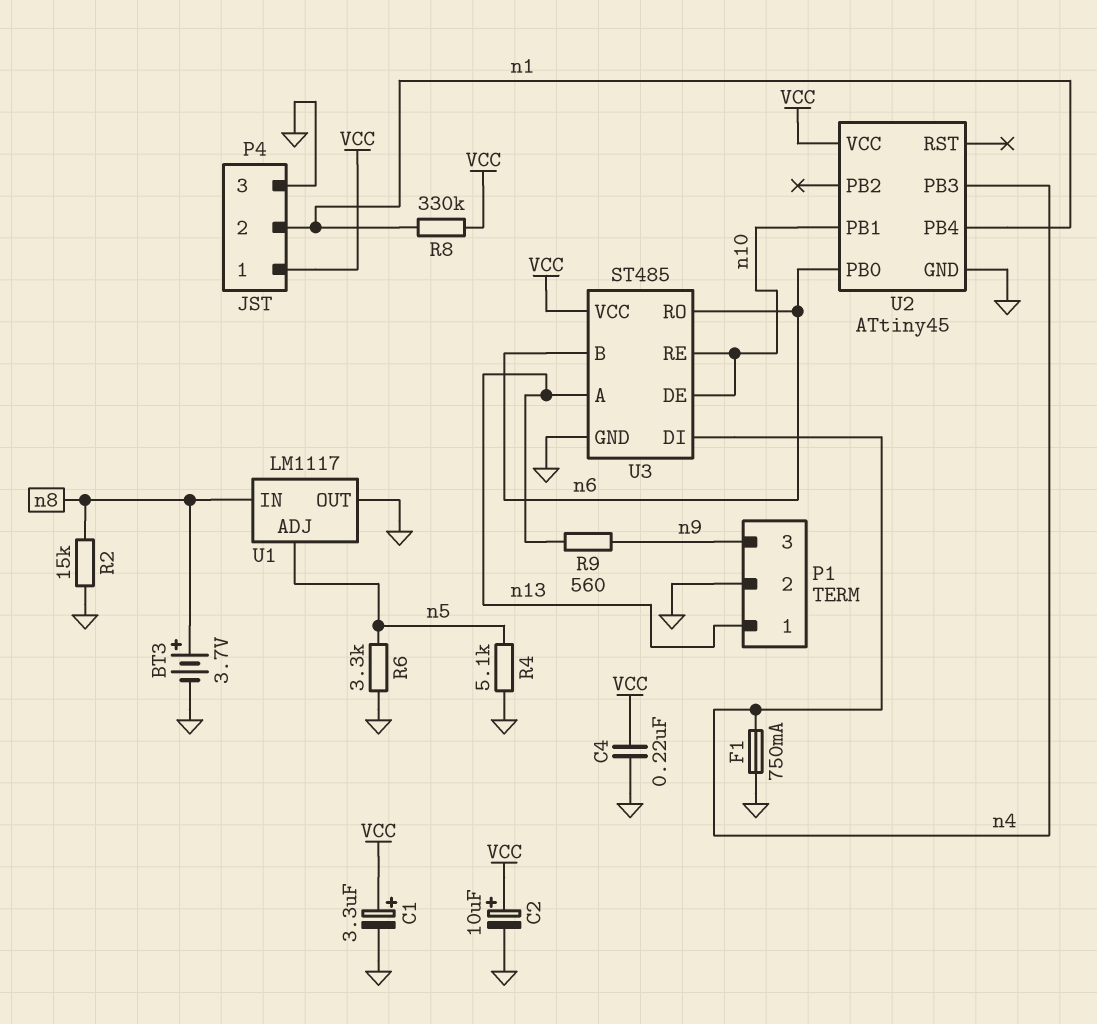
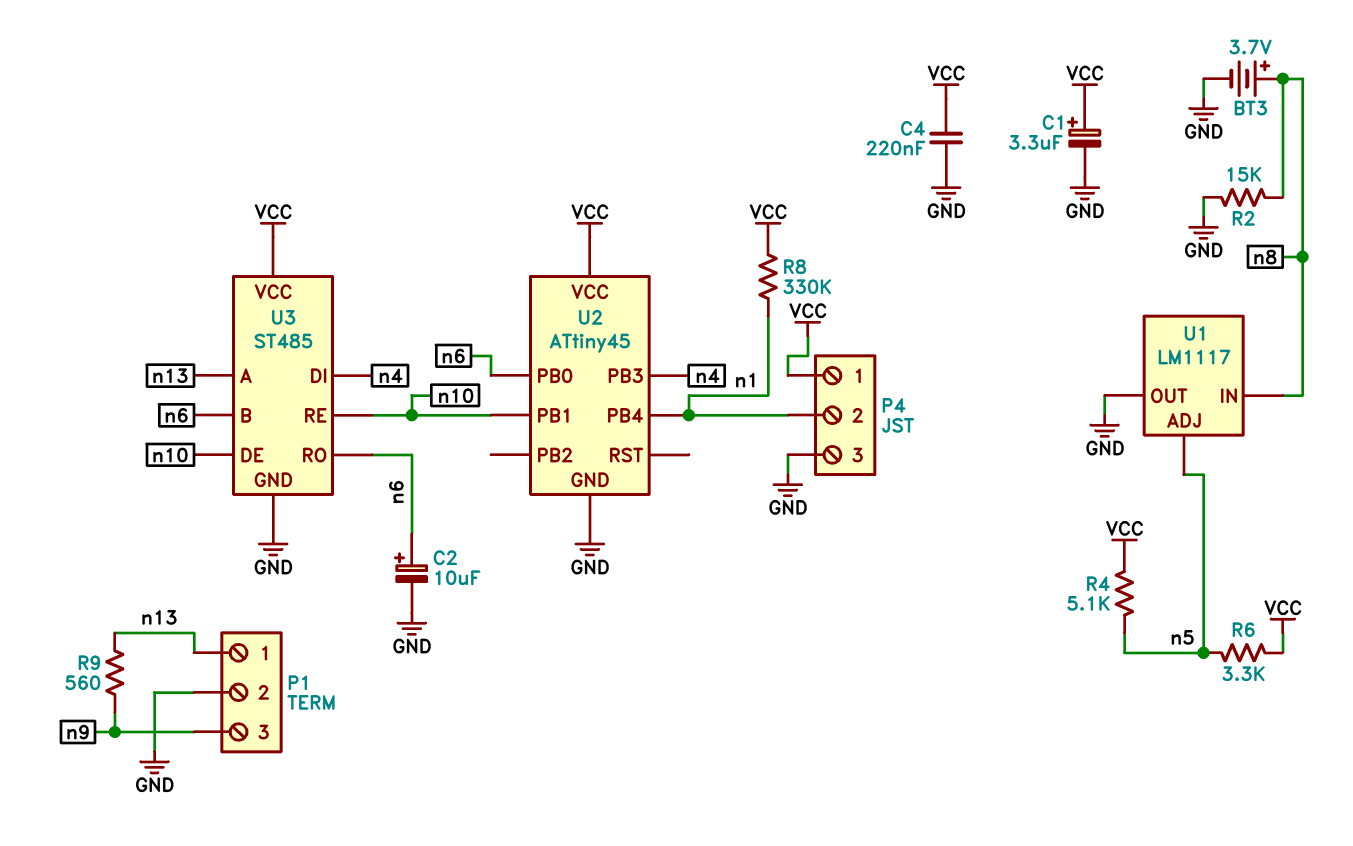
C2: 10uF (plus VCC, minus GND) -> 10uF (plus n6, minus GND)
F1: 750mA (GND, n4) -> none
R4: 5.1k (GND, n5) -> 5.1k (VCC, n5)
R6: 3.3k (GND, n5) -> 3.3k (VCC, n5)

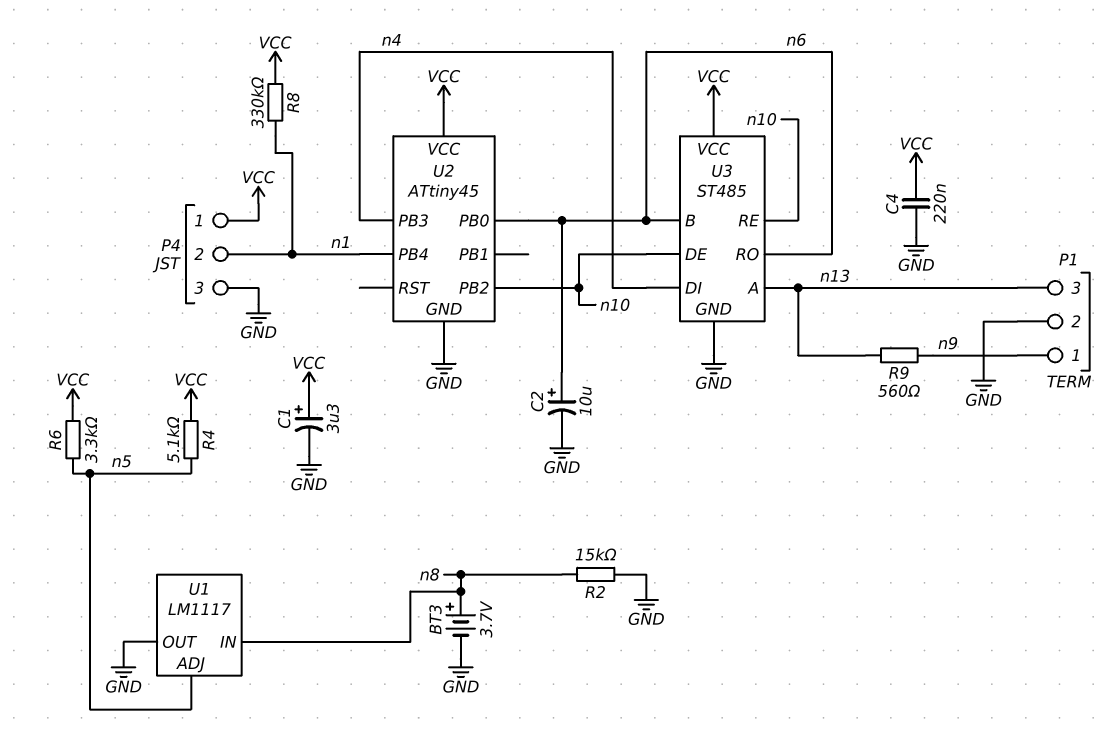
P1 pin 1: n13 -> n9
P1 pin 3: n9 -> n13
U2 pin PB1: n10 -> none
U2 pin PB2: none -> n10

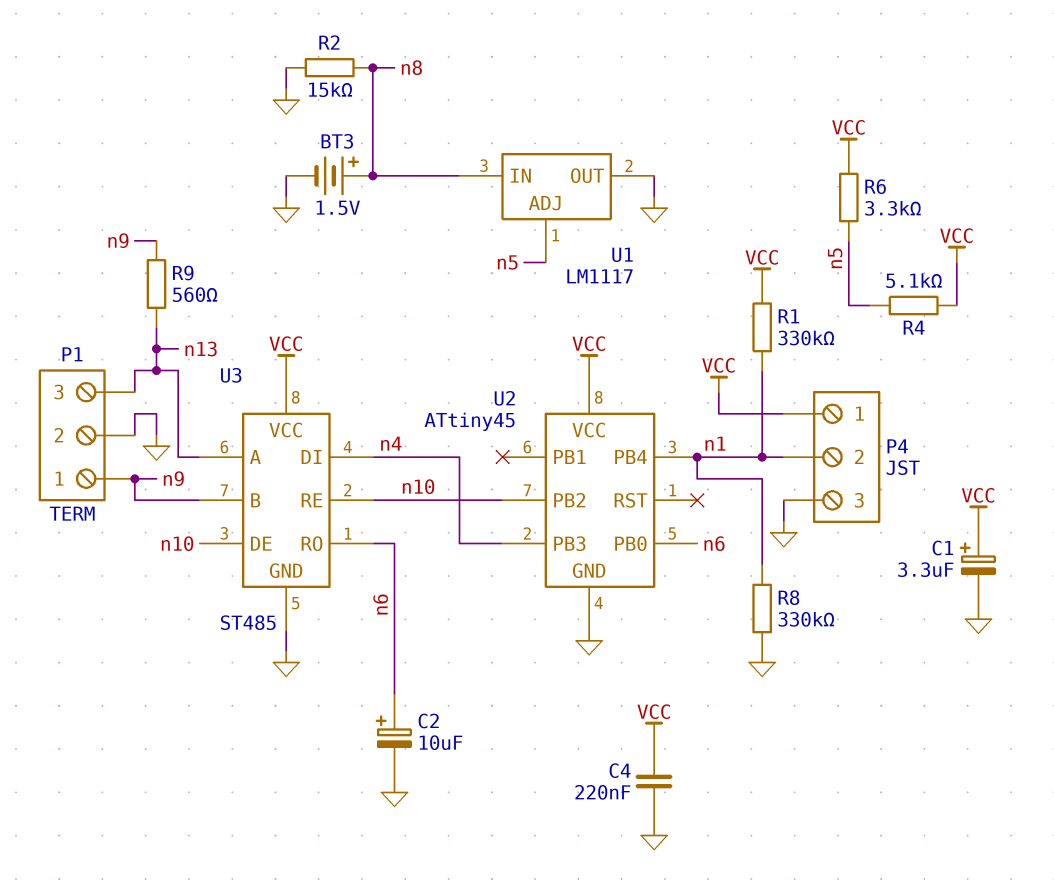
BT3: 3.7V (plus n8, minus GND) -> 1.5V (plus n8, minus GND)
R1: none -> 330k (VCC, n1)
R8: 330k (VCC, n1) -> 330k (GND, n1)
U3 pin B: n6 -> n9

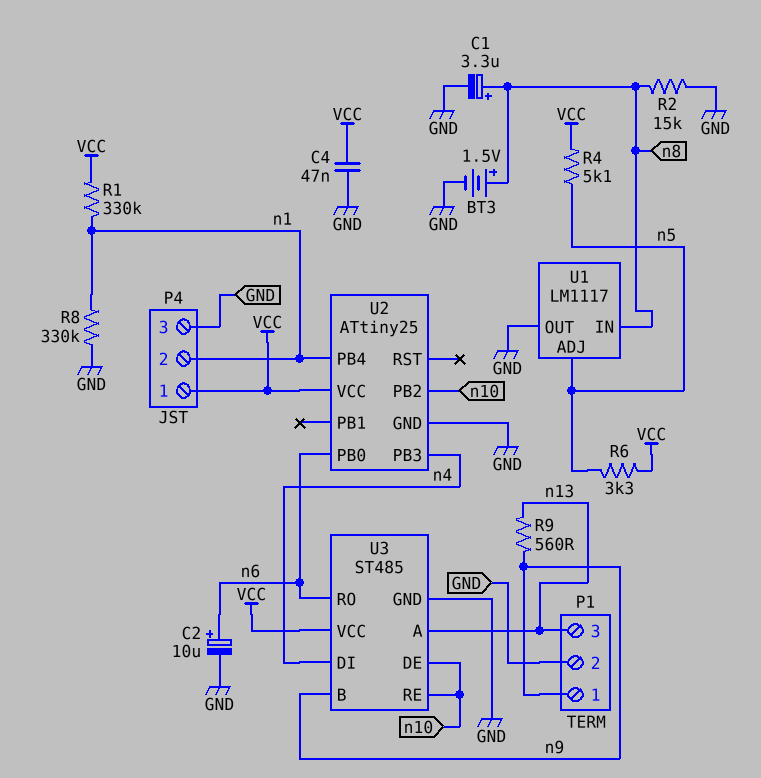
C1: 3.3uF (plus VCC, minus GND) -> 3.3uF (plus n8, minus GND)
C4: 220nF (GND, VCC) -> 47nF (GND, VCC)
U2: ATtiny45 -> ATtiny25

